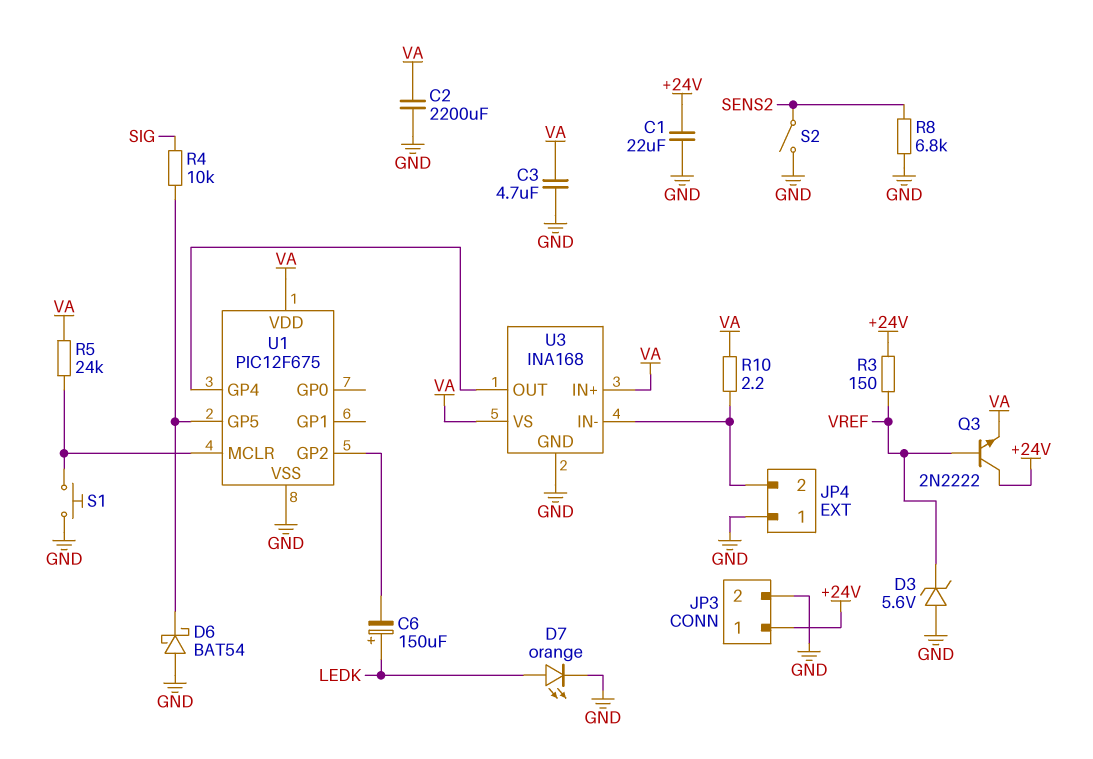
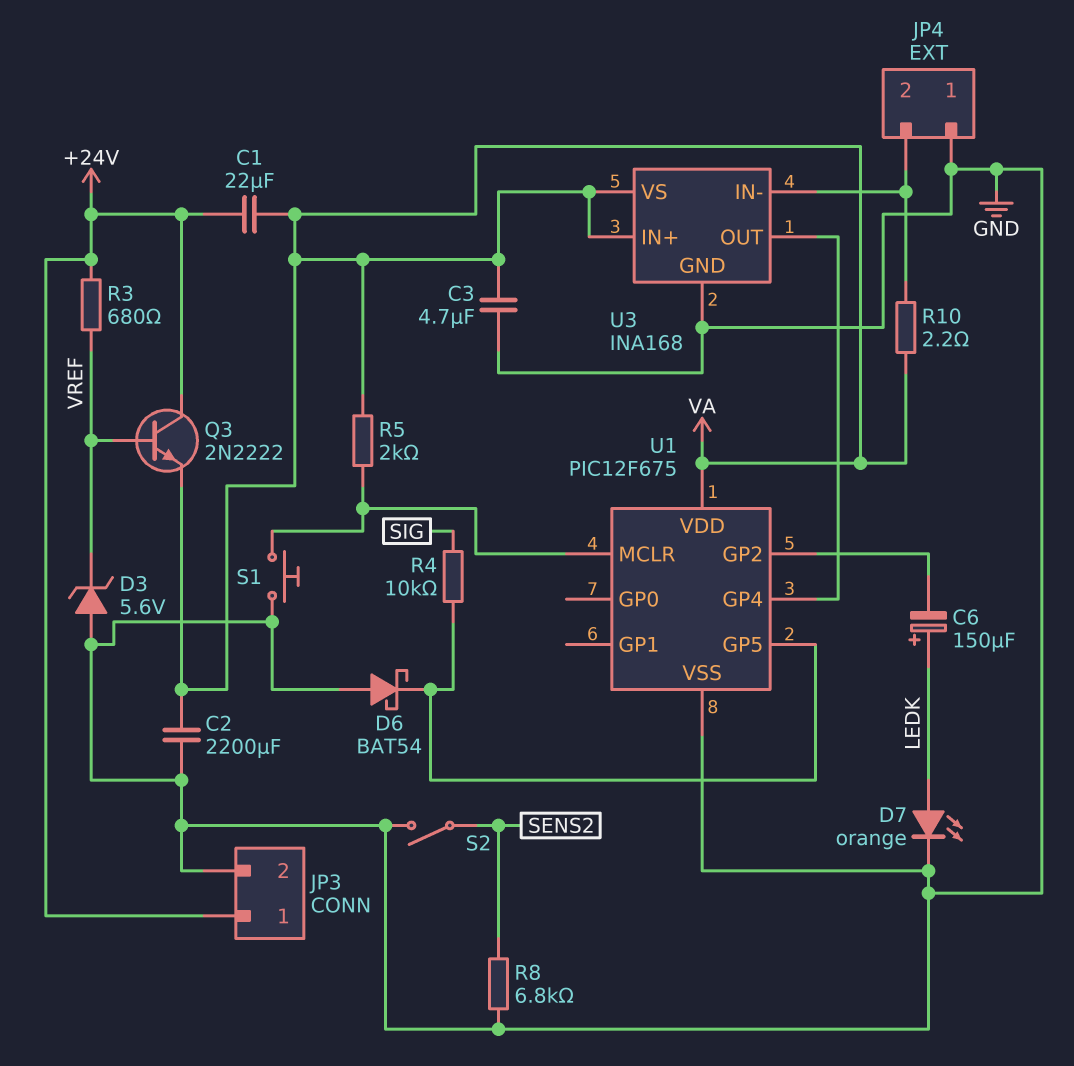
C1: 22uF (+24V, GND) -> 22uF (+24V, VA)
R3: 150 (+24V, VREF) -> 680 (+24V, VREF)
R5: 24k (U1/MCLR, VA) -> 2k (U1/MCLR, VA)

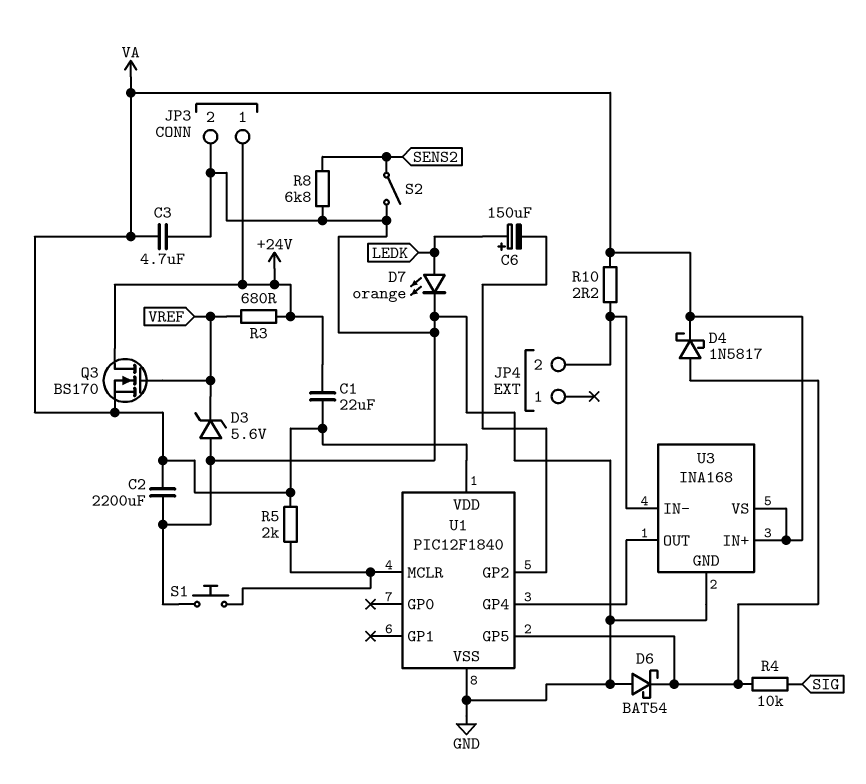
D4: none -> schottky 1N5817 (A U1/GP5, K VA)
JP4 pin 1: GND -> none
Q3: NPN 2N2222 (B VREF, C +24V, E VA) -> NMOS BS170 (G VREF, D +24V, S VA)
U1: PIC12F675 -> PIC12F1840

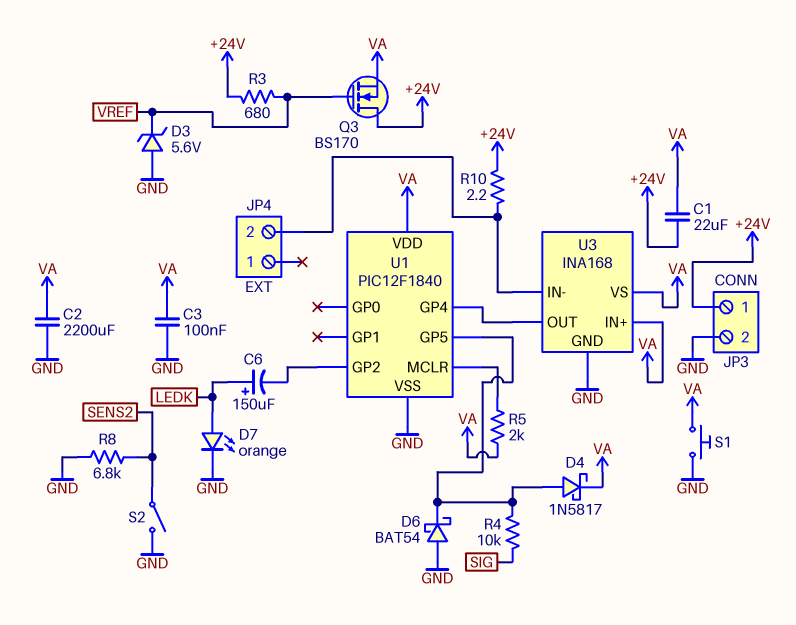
C3: 4.7uF (GND, VA) -> 100nF (GND, VA)
R10: 2.2 (JP4/2, VA) -> 2.2 (+24V, JP4/2)
S1: button (GND, U1/MCLR) -> button (GND, VA)

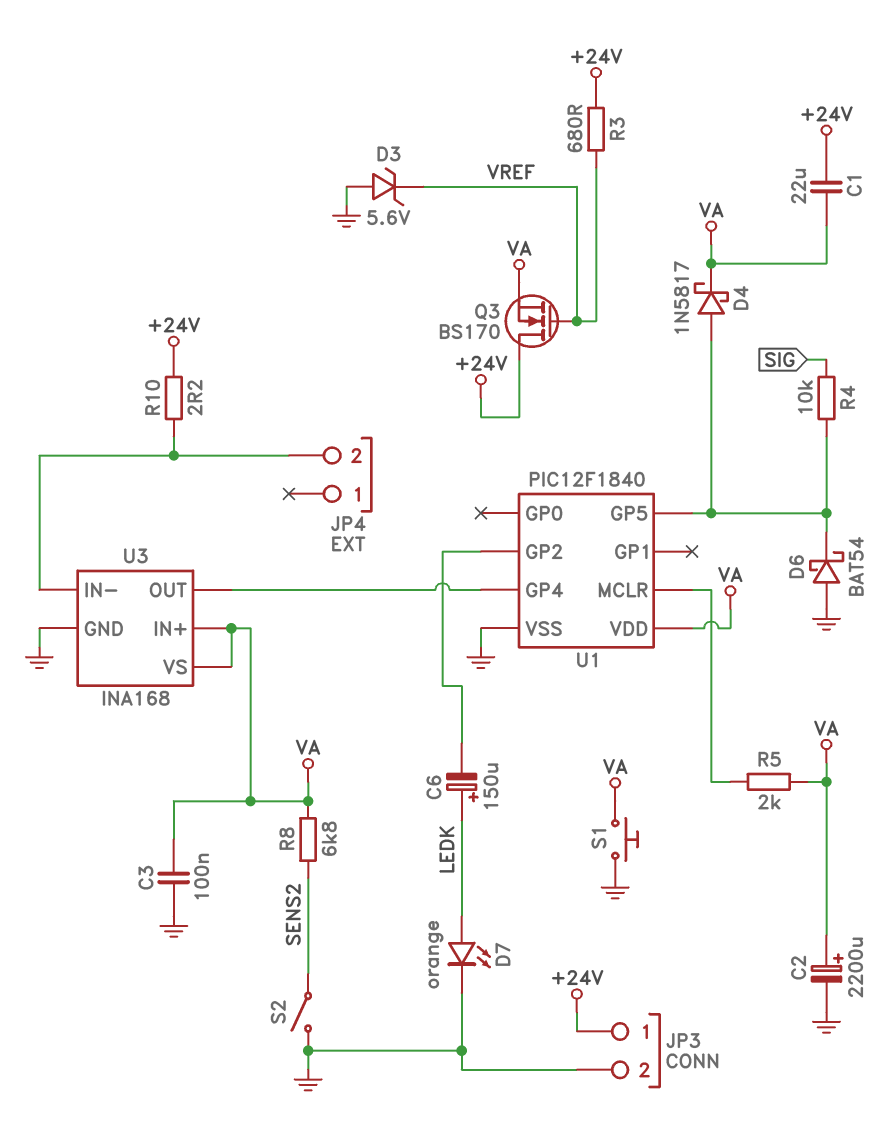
C2: 2200uF (GND, VA) -> 2200uF (plus VA, minus GND)
R8: 6.8k (GND, SENS2) -> 6.8k (SENS2, VA)

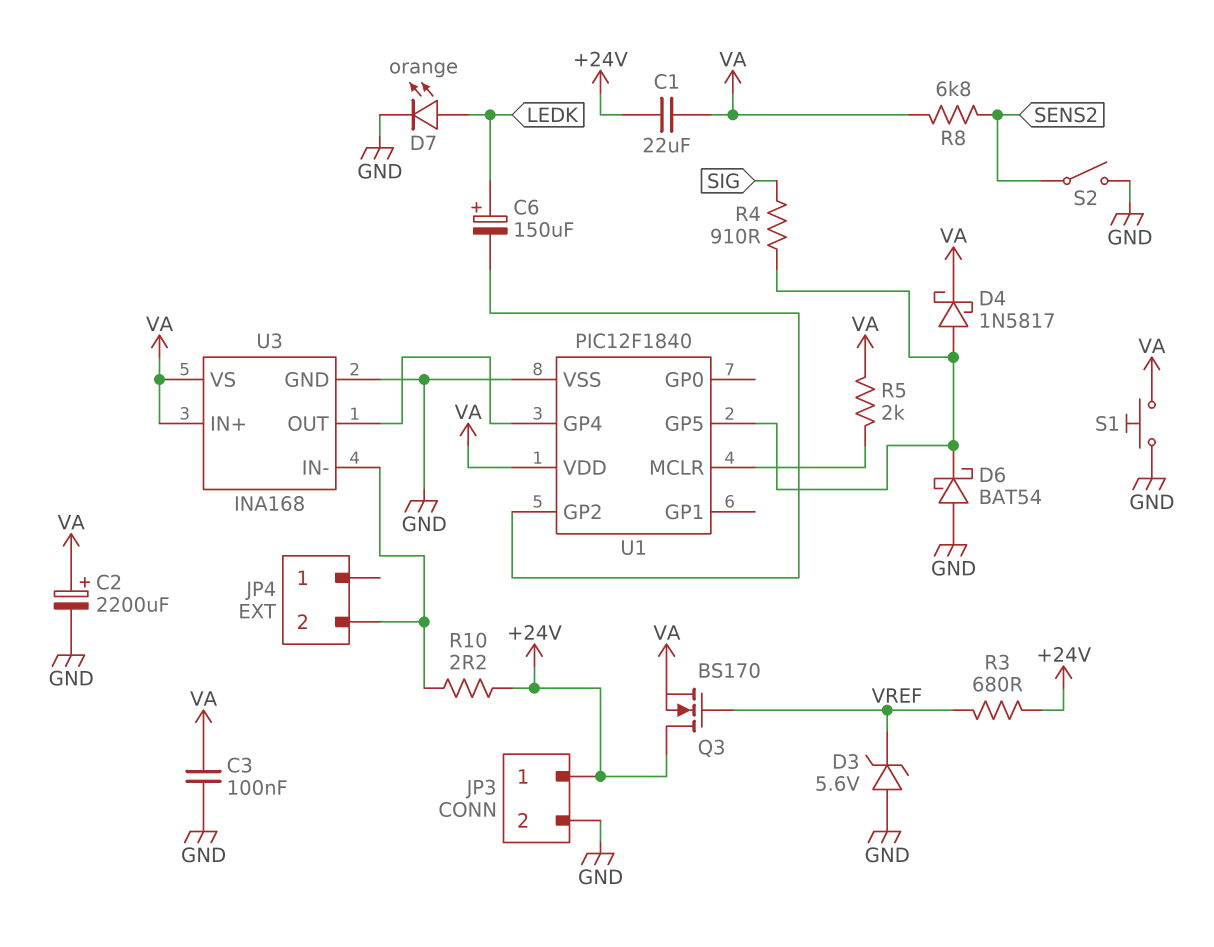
R4: 10k (SIG, U1/GP5) -> 910 (SIG, U1/GP5)

